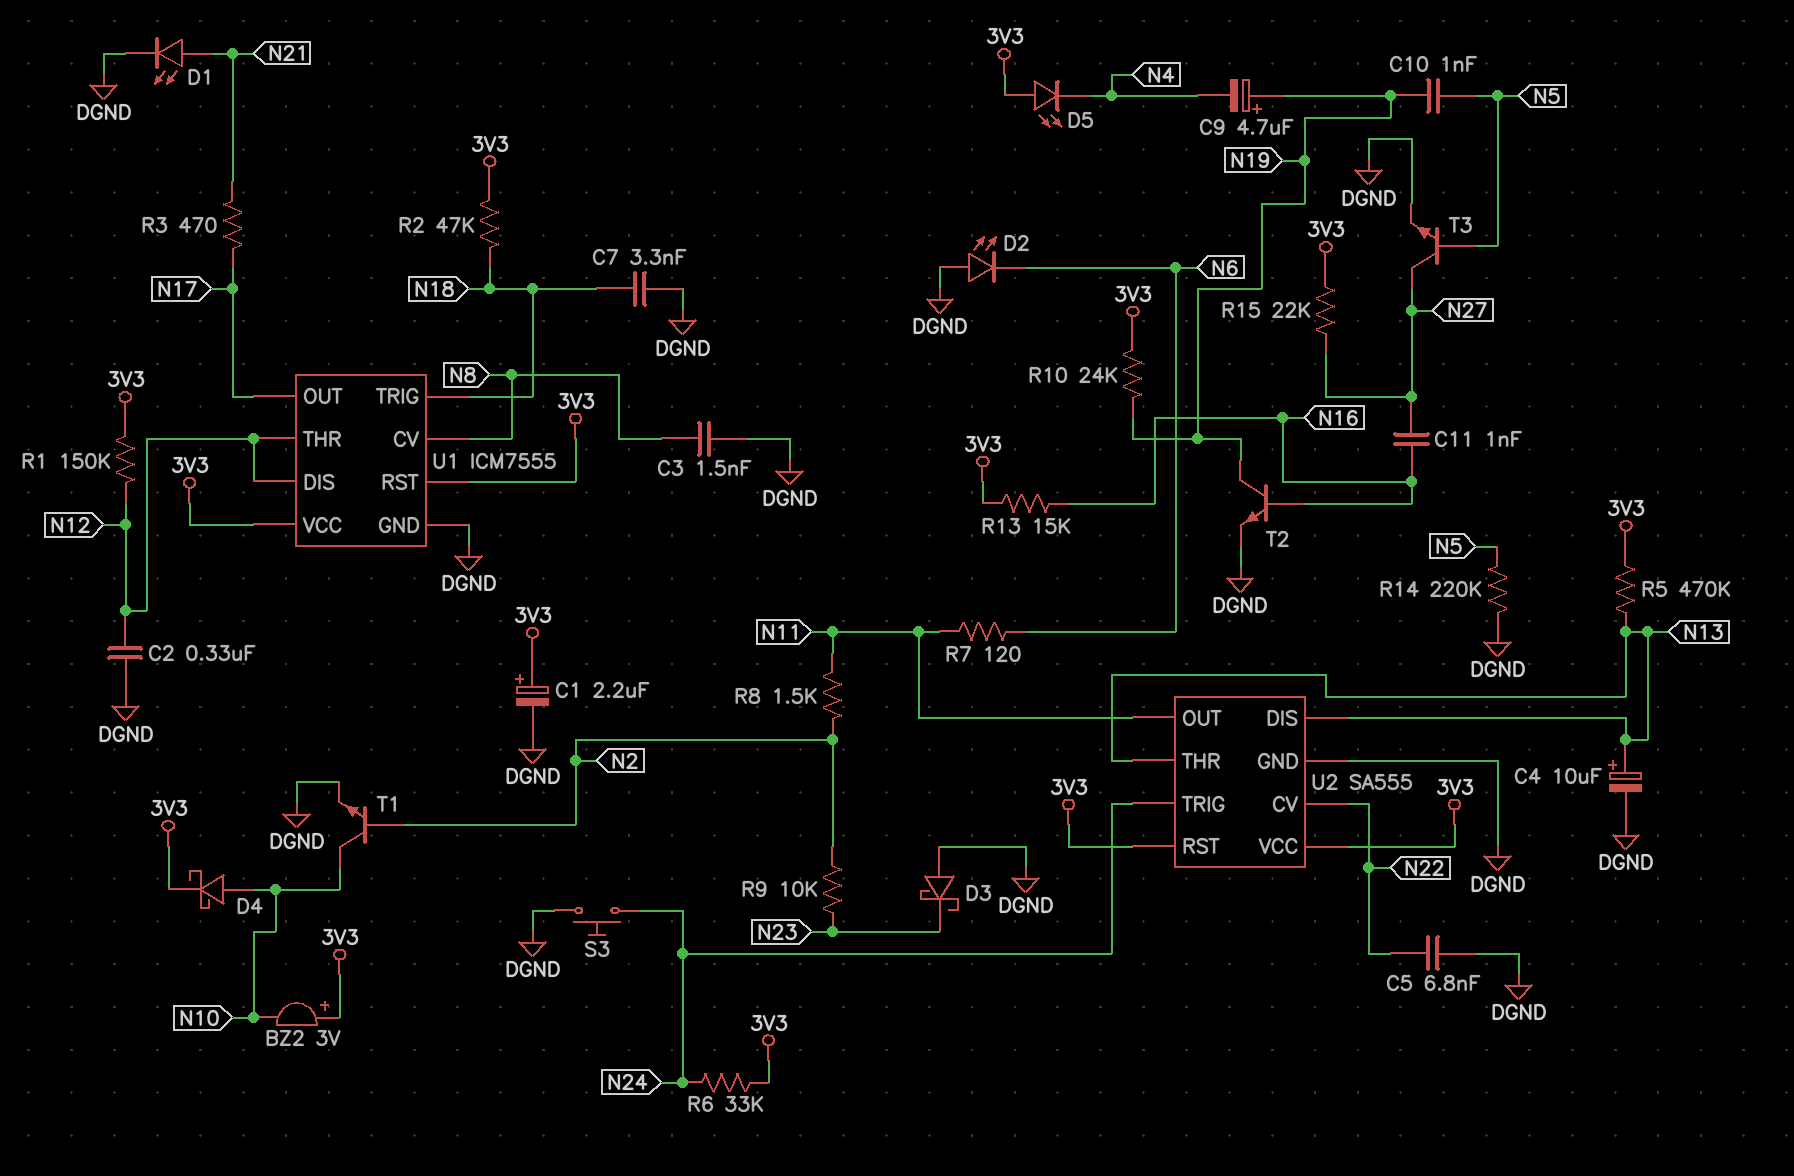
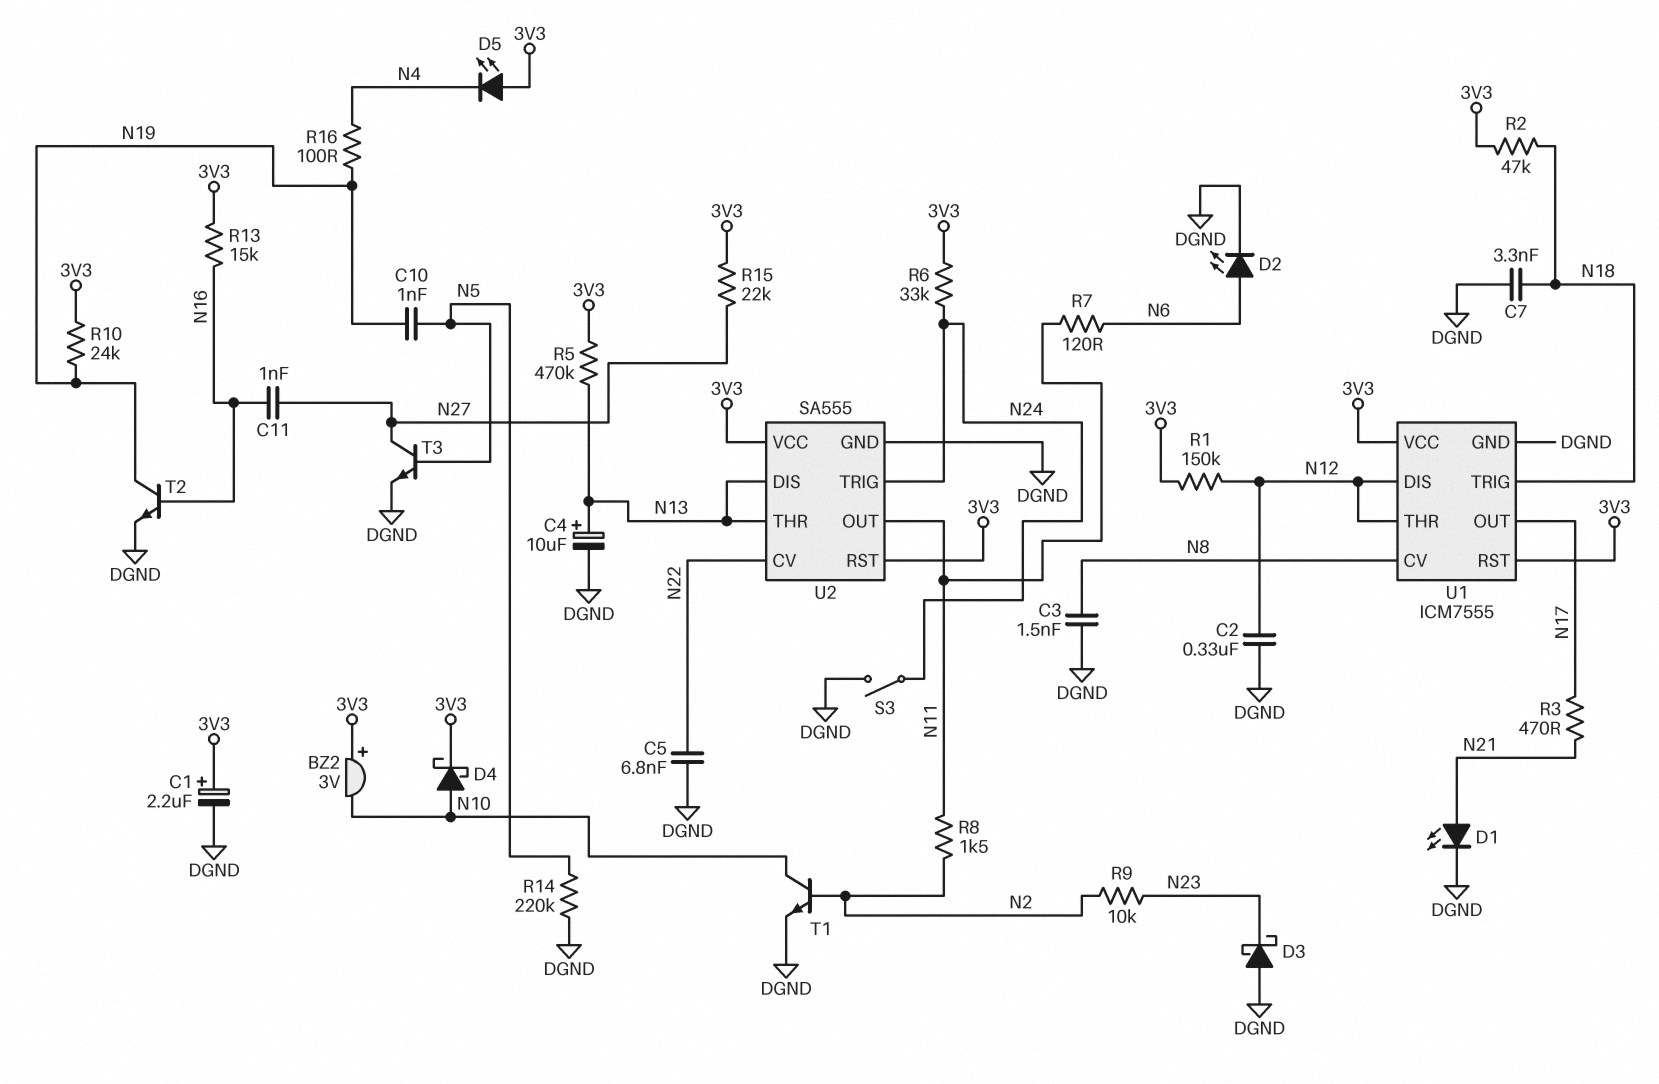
C9: 4.7uF (plus N19, minus N4) -> none
D2: LED (A DGND, K N6) -> LED (A N6, K DGND)
R16: none -> 100 (N4, N19)
S3: button (DGND, N24) -> switch (DGND, N24)

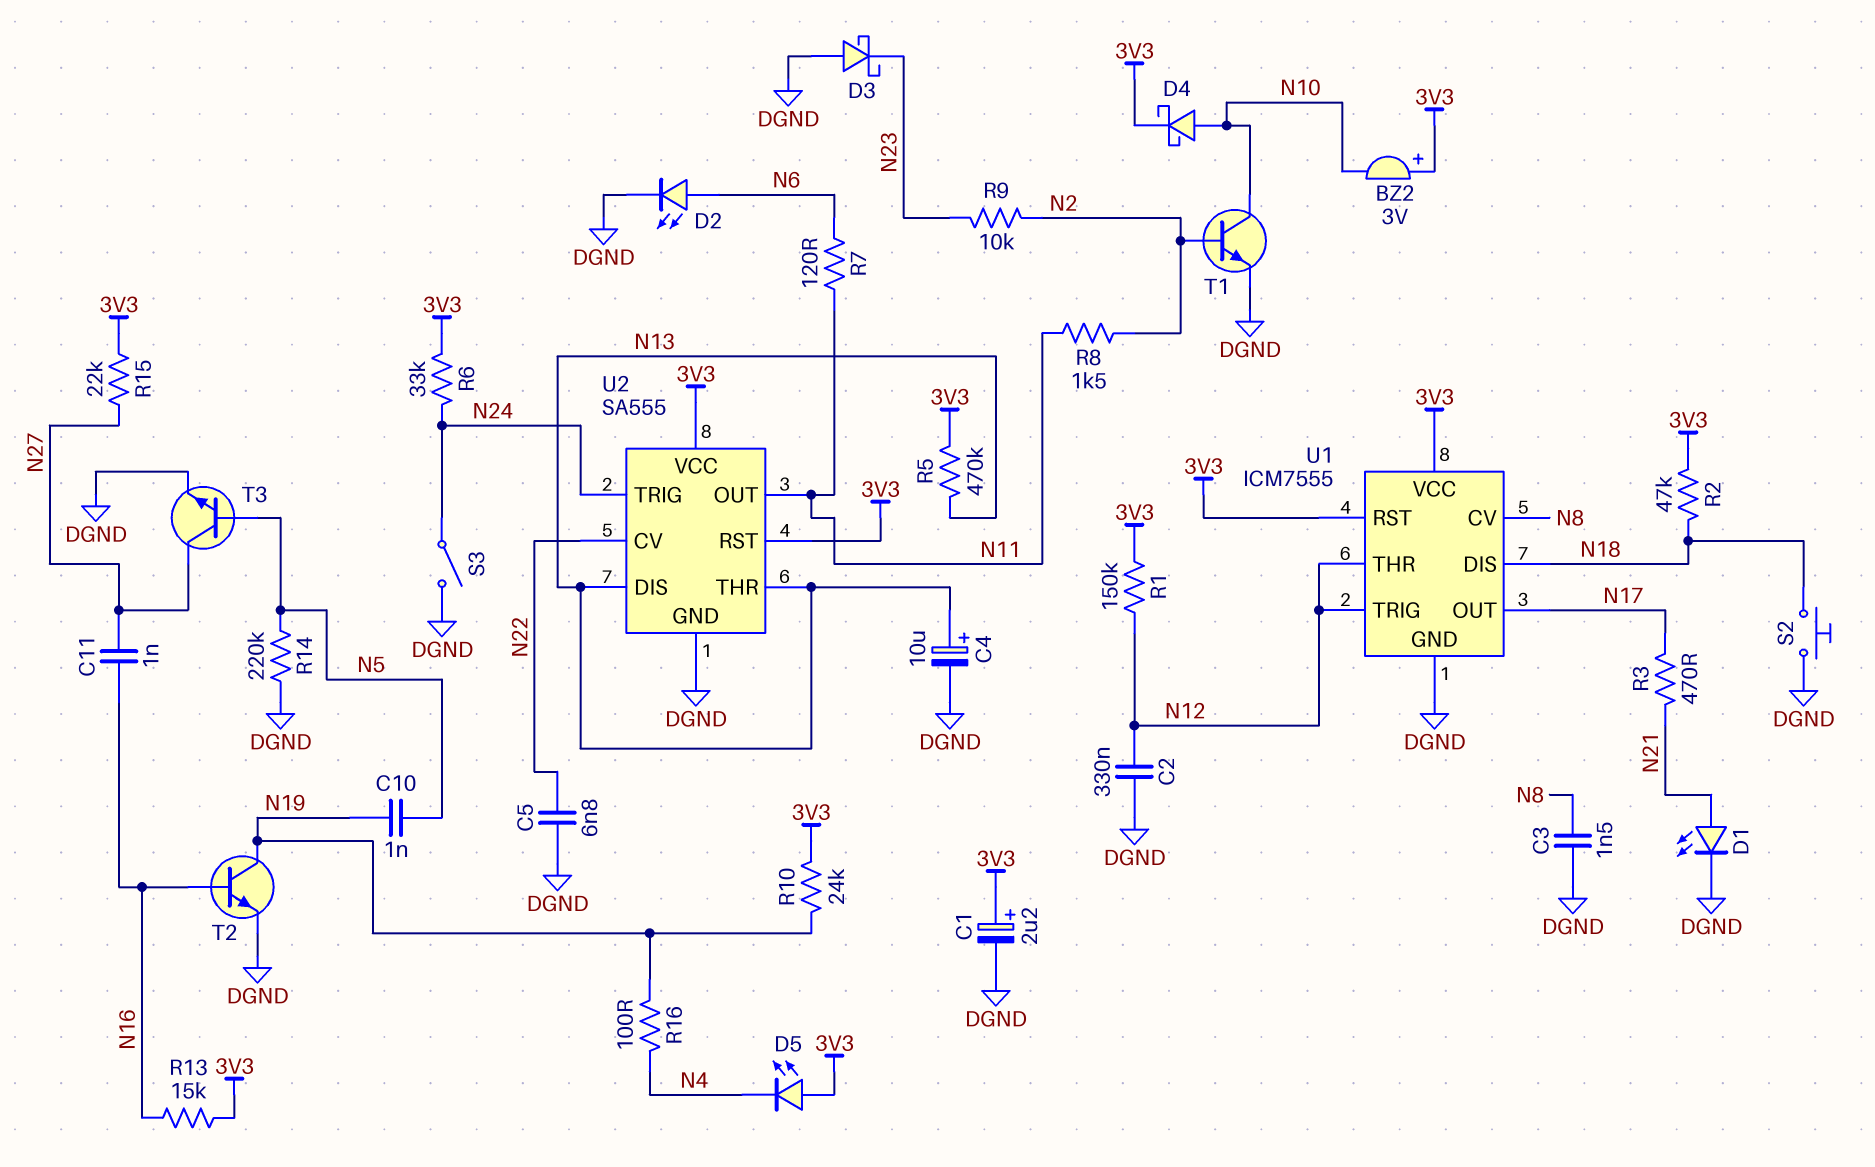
C7: 3.3nF (DGND, N18) -> none
S2: none -> button (DGND, N18)
U1 pin DIS: N12 -> N18
U1 pin TRIG: N18 -> N12

